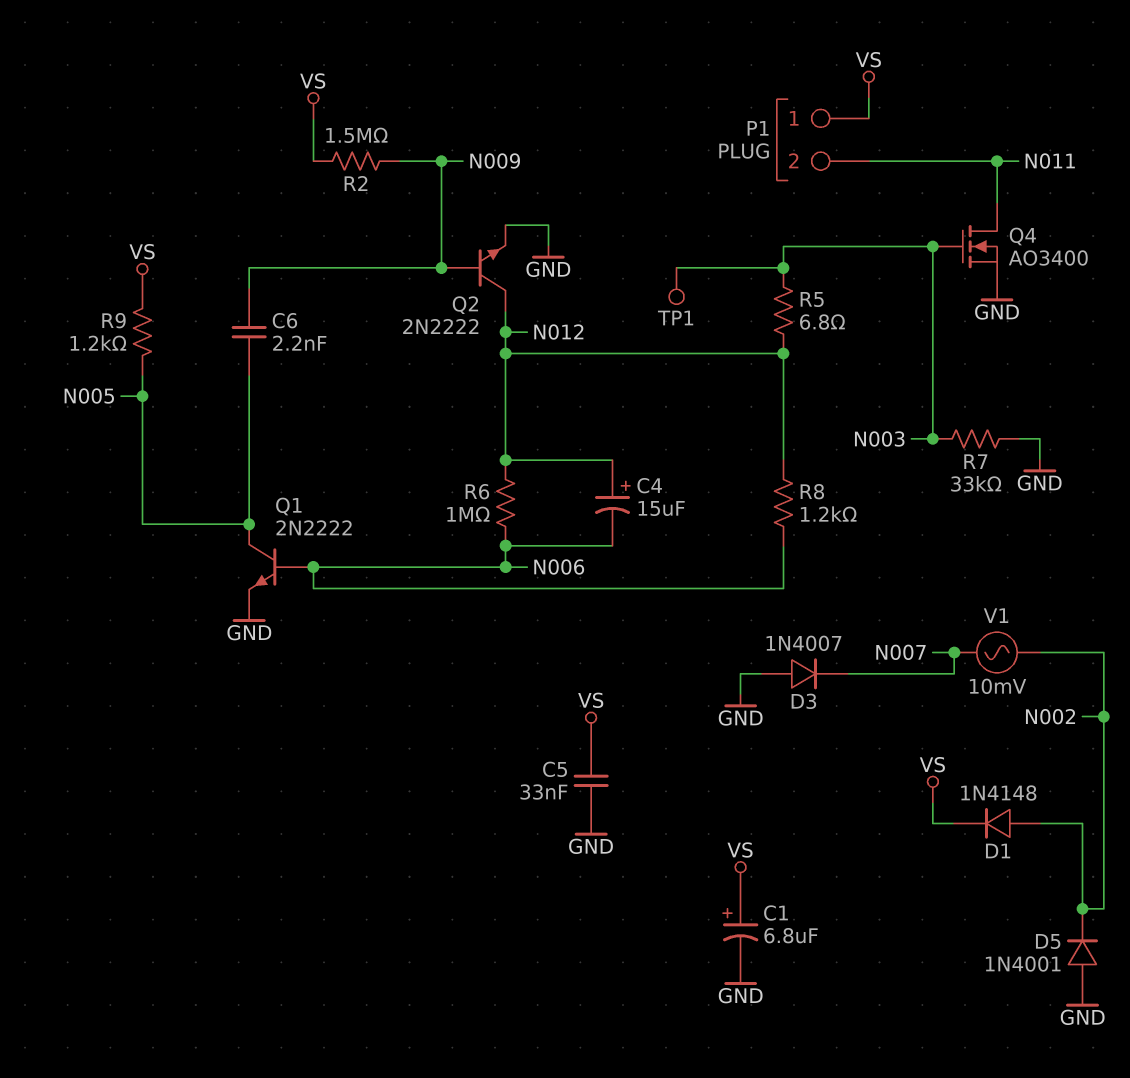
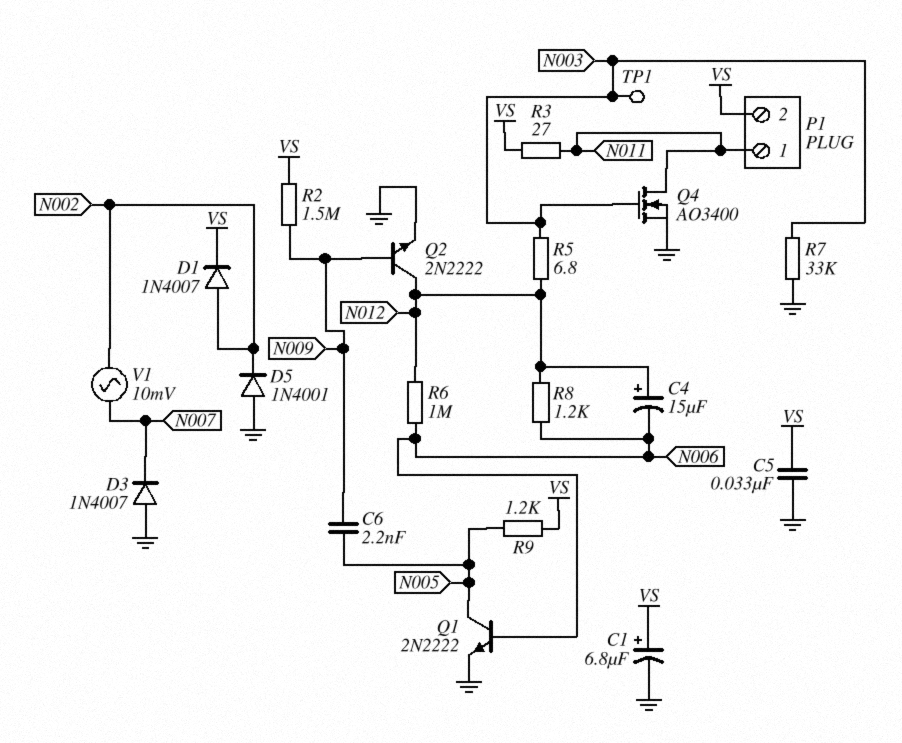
D1: diode 1N4148 (A N002, K VS) -> diode 1N4007 (A N002, K VS)
P1 pin 1: VS -> N011
P1 pin 2: N011 -> VS
R3: none -> 27 (N011, VS)

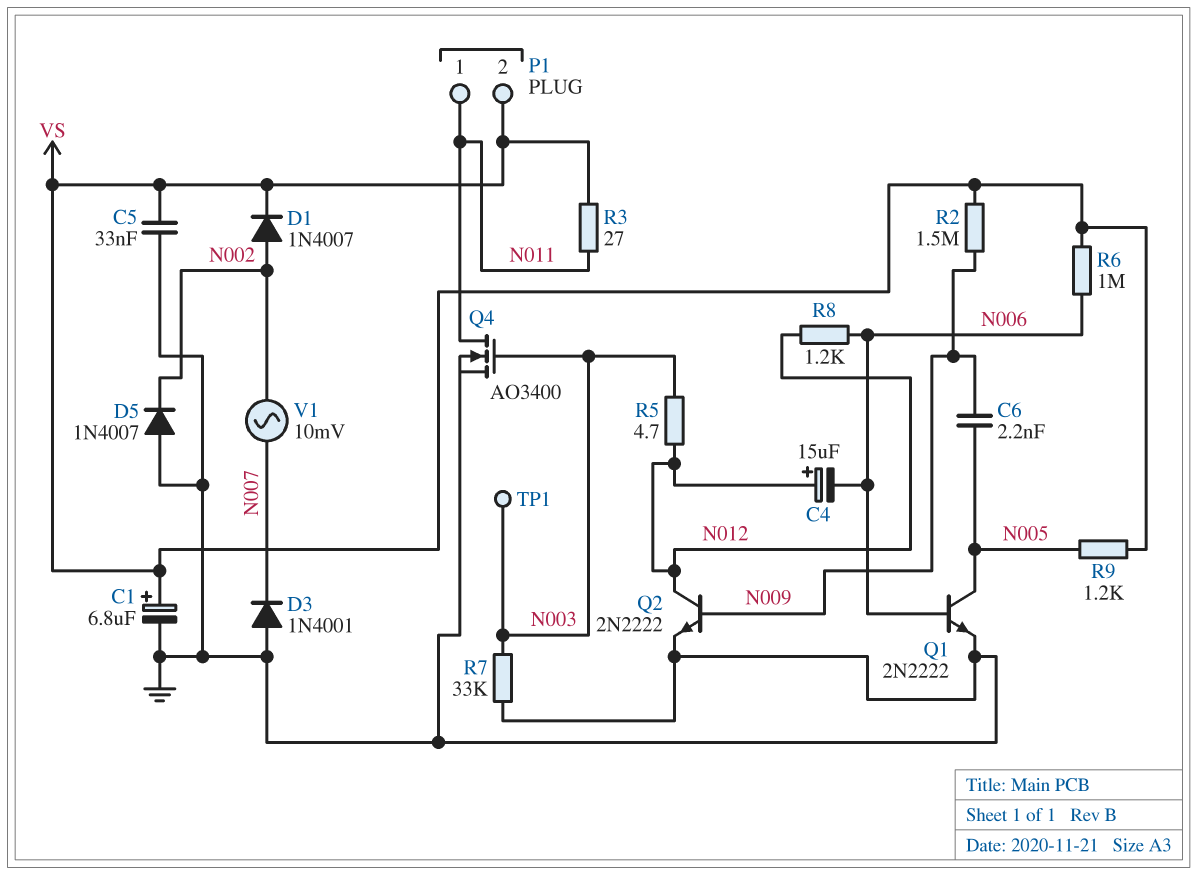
D3: diode 1N4007 (A GND, K N007) -> diode 1N4001 (A GND, K N007)
D5: diode 1N4001 (A GND, K N002) -> diode 1N4007 (A GND, K N002)
R5: 6.8 (N003, N012) -> 4.7 (N003, N012)
R6: 1M (N006, N012) -> 1M (N006, VS)

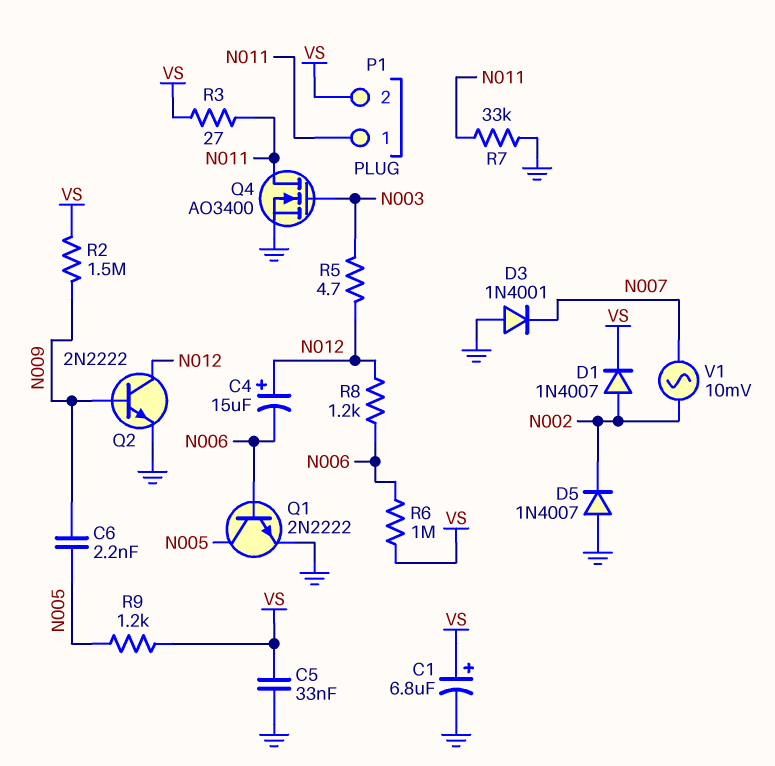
R7: 33k (GND, N003) -> 33k (GND, N011)
TP1: test point (N003) -> none

